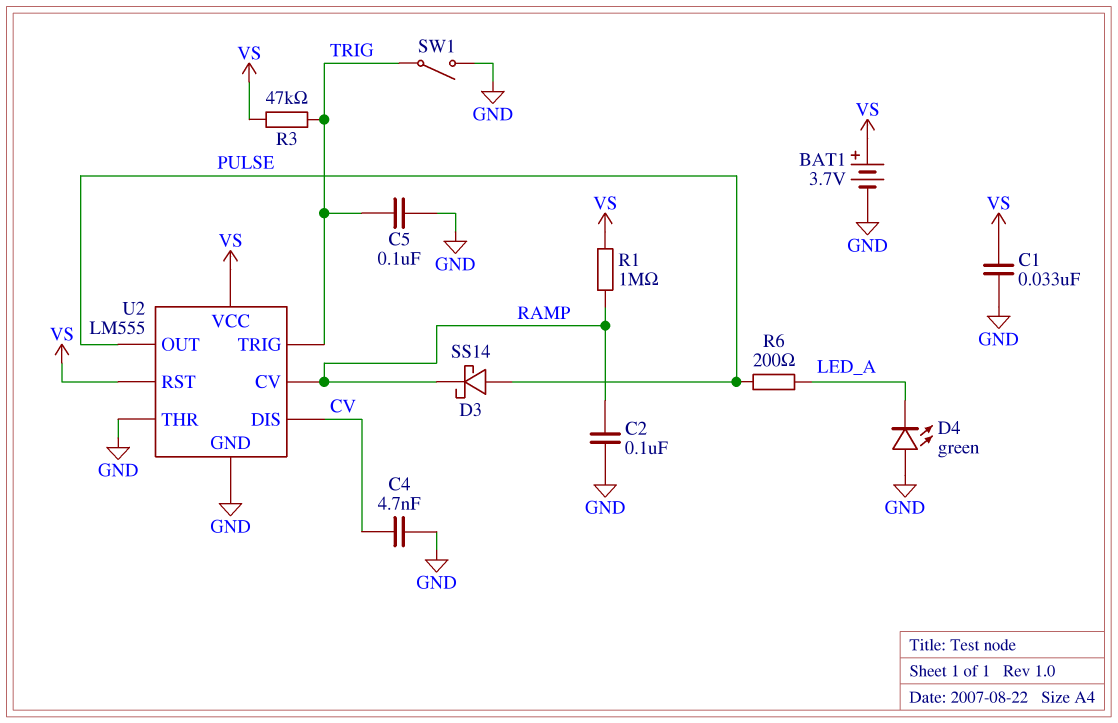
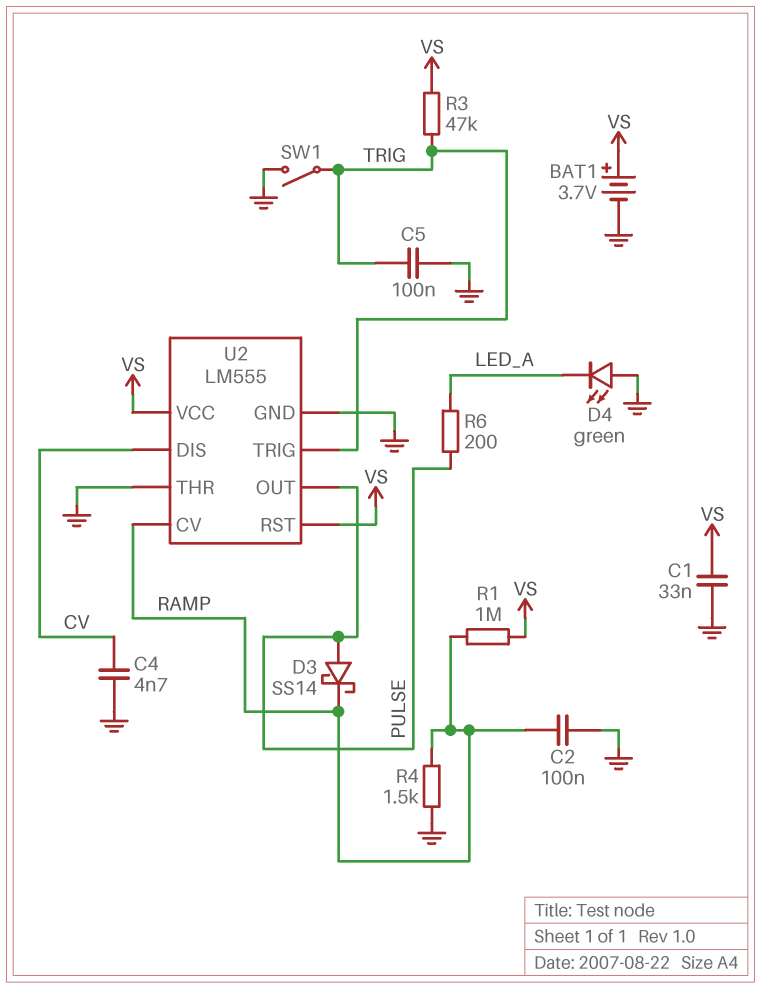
R4: none -> 1.5k (GND, RAMP)

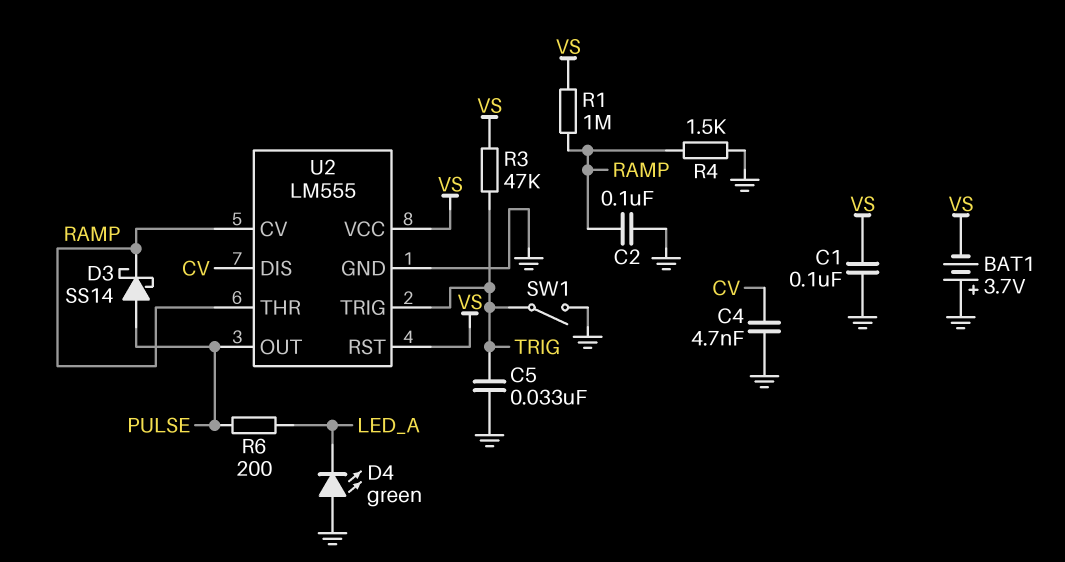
BAT1: 3.7V (plus VS, minus GND) -> 3.7V (plus GND, minus VS)
C1: 33nF (GND, VS) -> 100nF (GND, VS)
C5: 100nF (GND, TRIG) -> 33nF (GND, TRIG)
U2 pin THR: GND -> RAMP

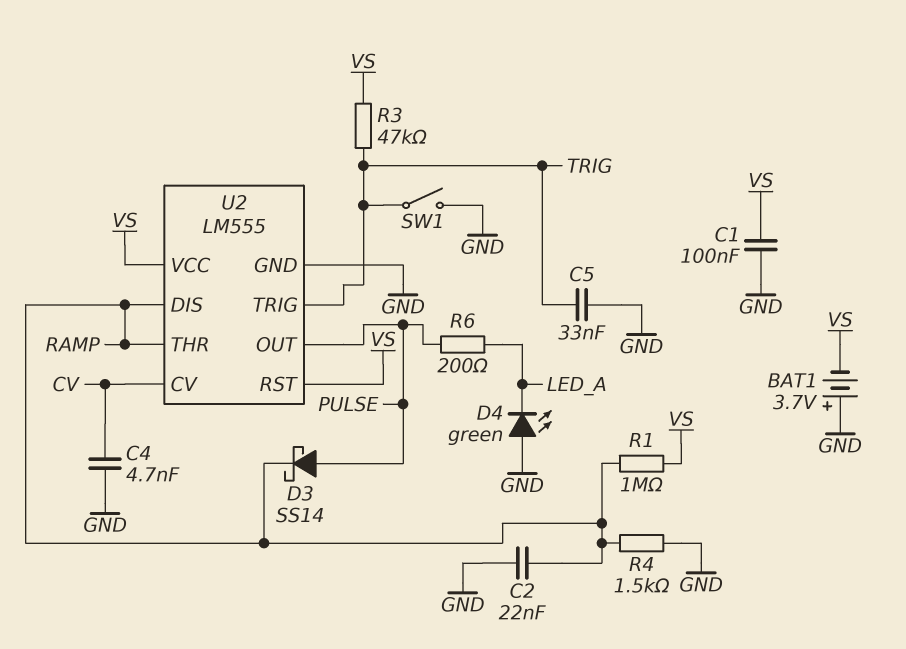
C2: 100nF (GND, RAMP) -> 22nF (GND, RAMP)
U2 pin CV: RAMP -> CV
U2 pin DIS: CV -> RAMP

